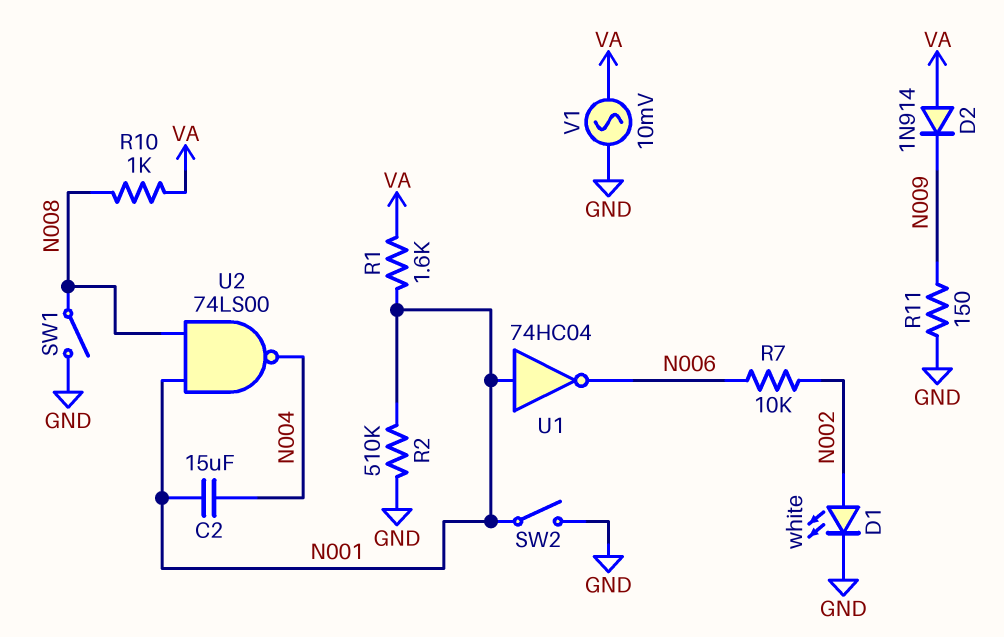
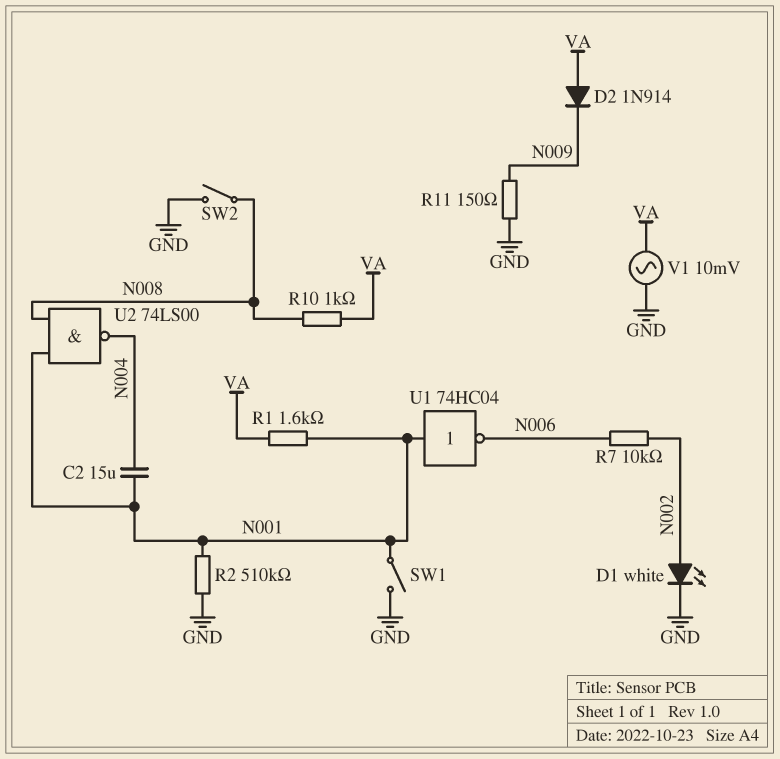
SW1: switch (GND, N008) -> switch (GND, N001)
SW2: switch (GND, N001) -> switch (GND, N008)

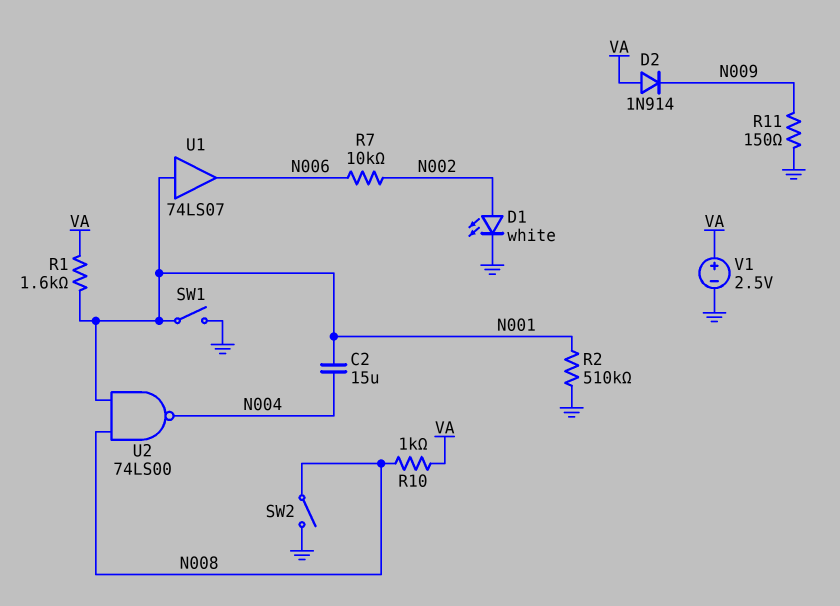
U1: NOT 74HC04 (in N001, out N006) -> buffer 74LS07 (in N001, out N006)
V1: AC 10mV (GND, VA) -> 2.5V (plus VA, minus GND)

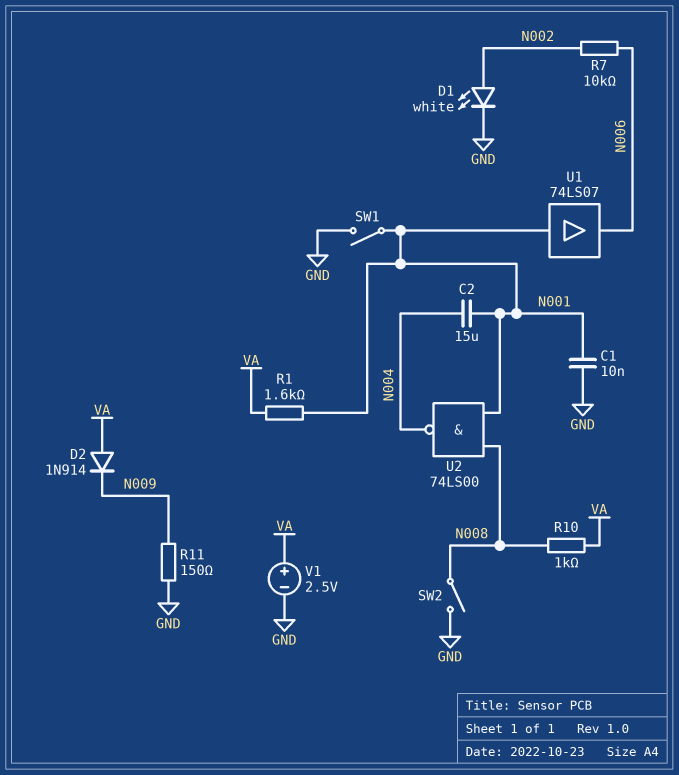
C1: none -> 10nF (GND, N001)
R2: 510k (GND, N001) -> none

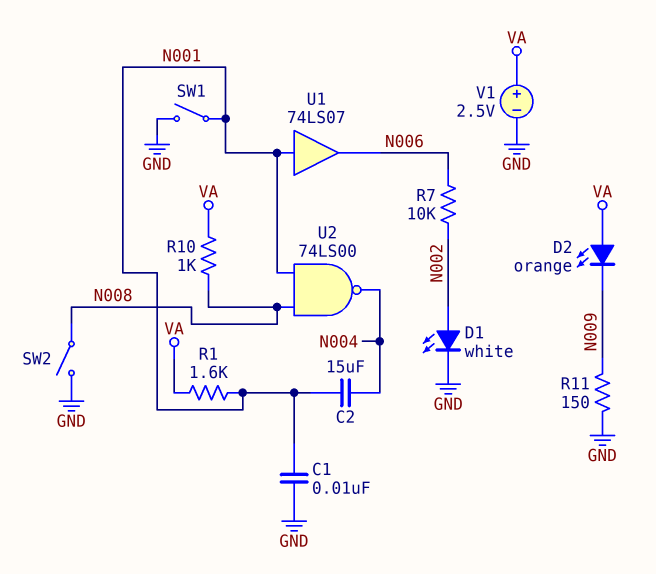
D2: diode 1N914 (A VA, K N009) -> LED orange (A VA, K N009)

